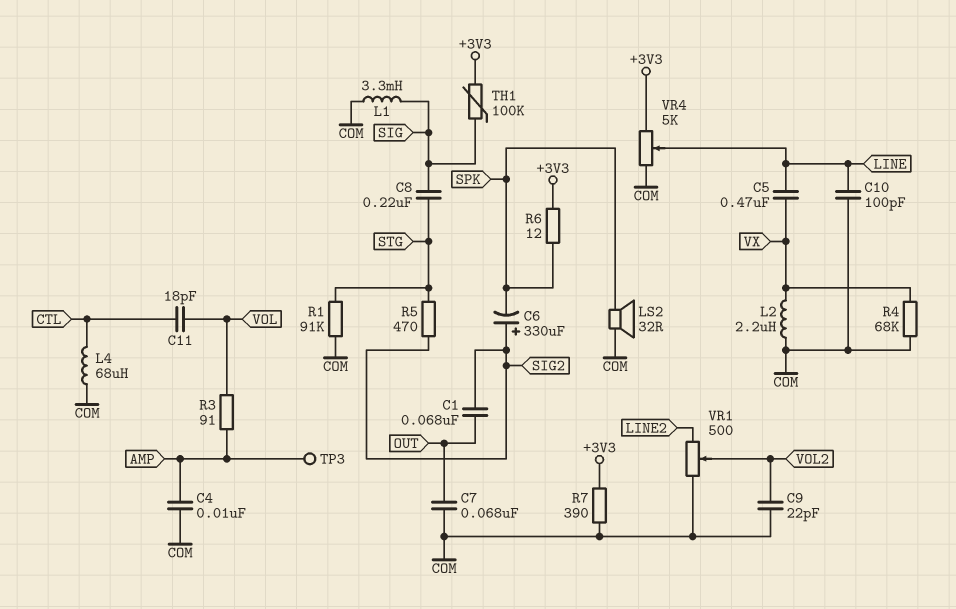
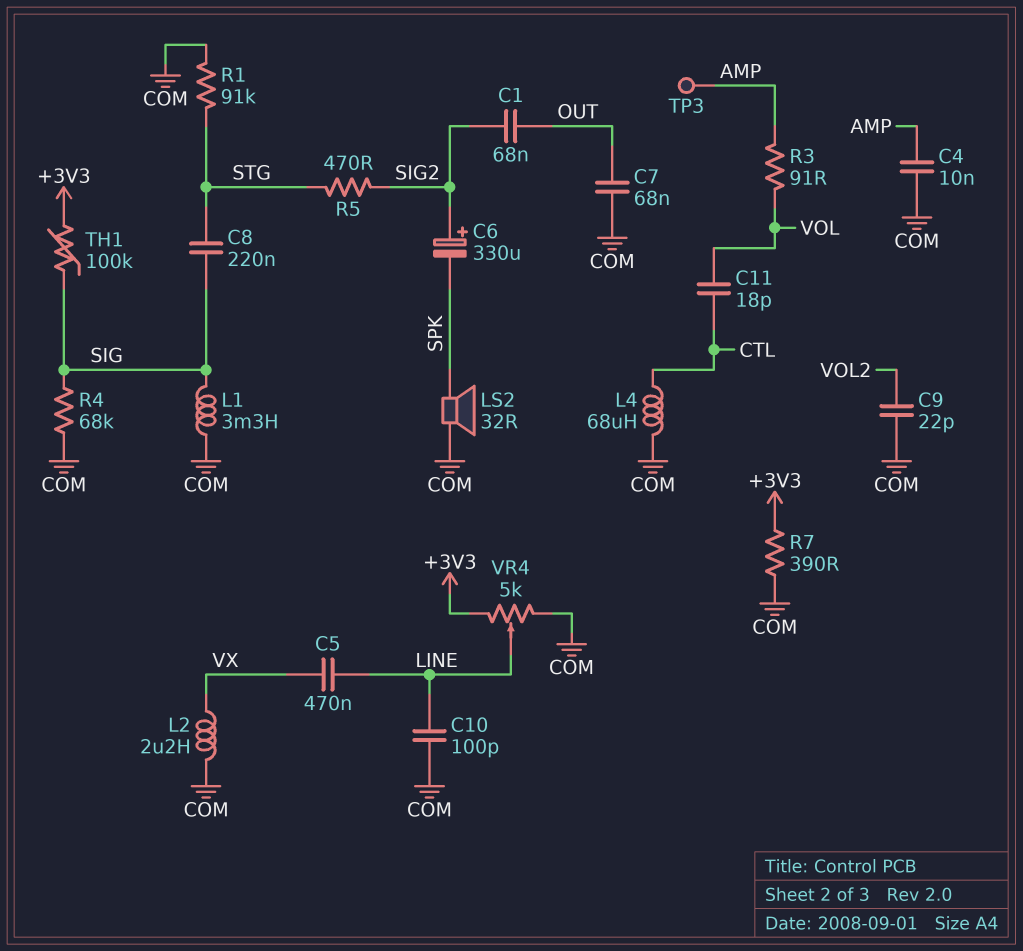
R4: 68k (COM, VX) -> 68k (COM, SIG)
R6: 12 (+3V3, SPK) -> none
VR1: 500 (COM, LINE2, wiper VOL2) -> none

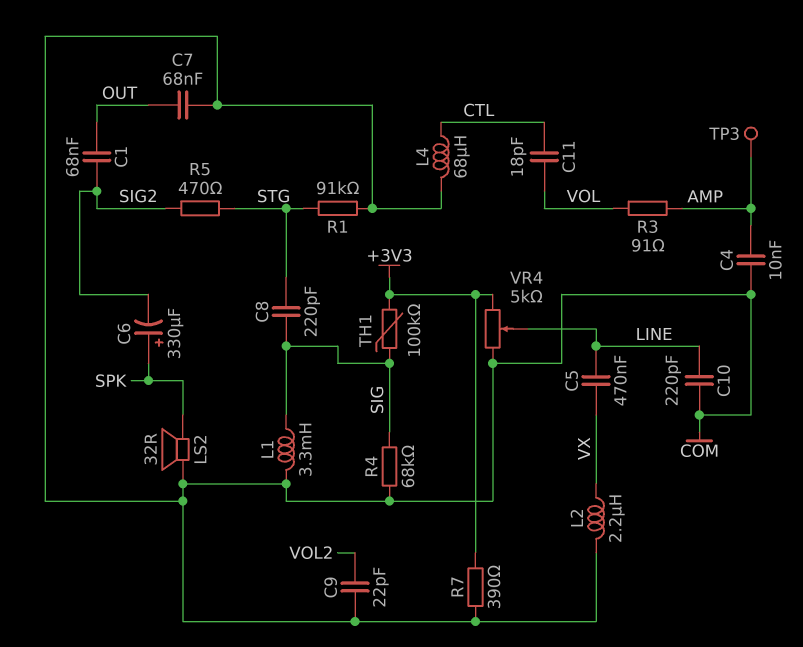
C6: 330uF (plus SIG2, minus SPK) -> 330uF (plus SPK, minus SIG2)
C8: 220nF (SIG, STG) -> 220pF (SIG, STG)
C10: 100pF (COM, LINE) -> 220pF (COM, LINE)

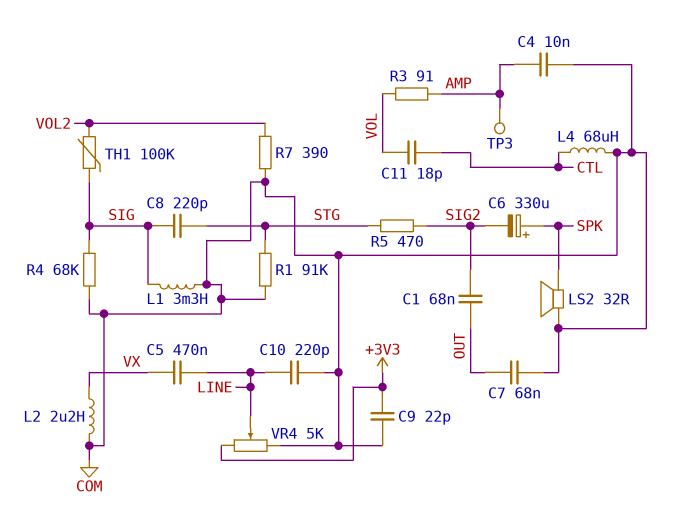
C9: 22pF (COM, VOL2) -> 22pF (+3V3, COM)
R7: 390 (+3V3, COM) -> 390 (COM, VOL2)
TH1: 100k (+3V3, SIG) -> 100k (SIG, VOL2)

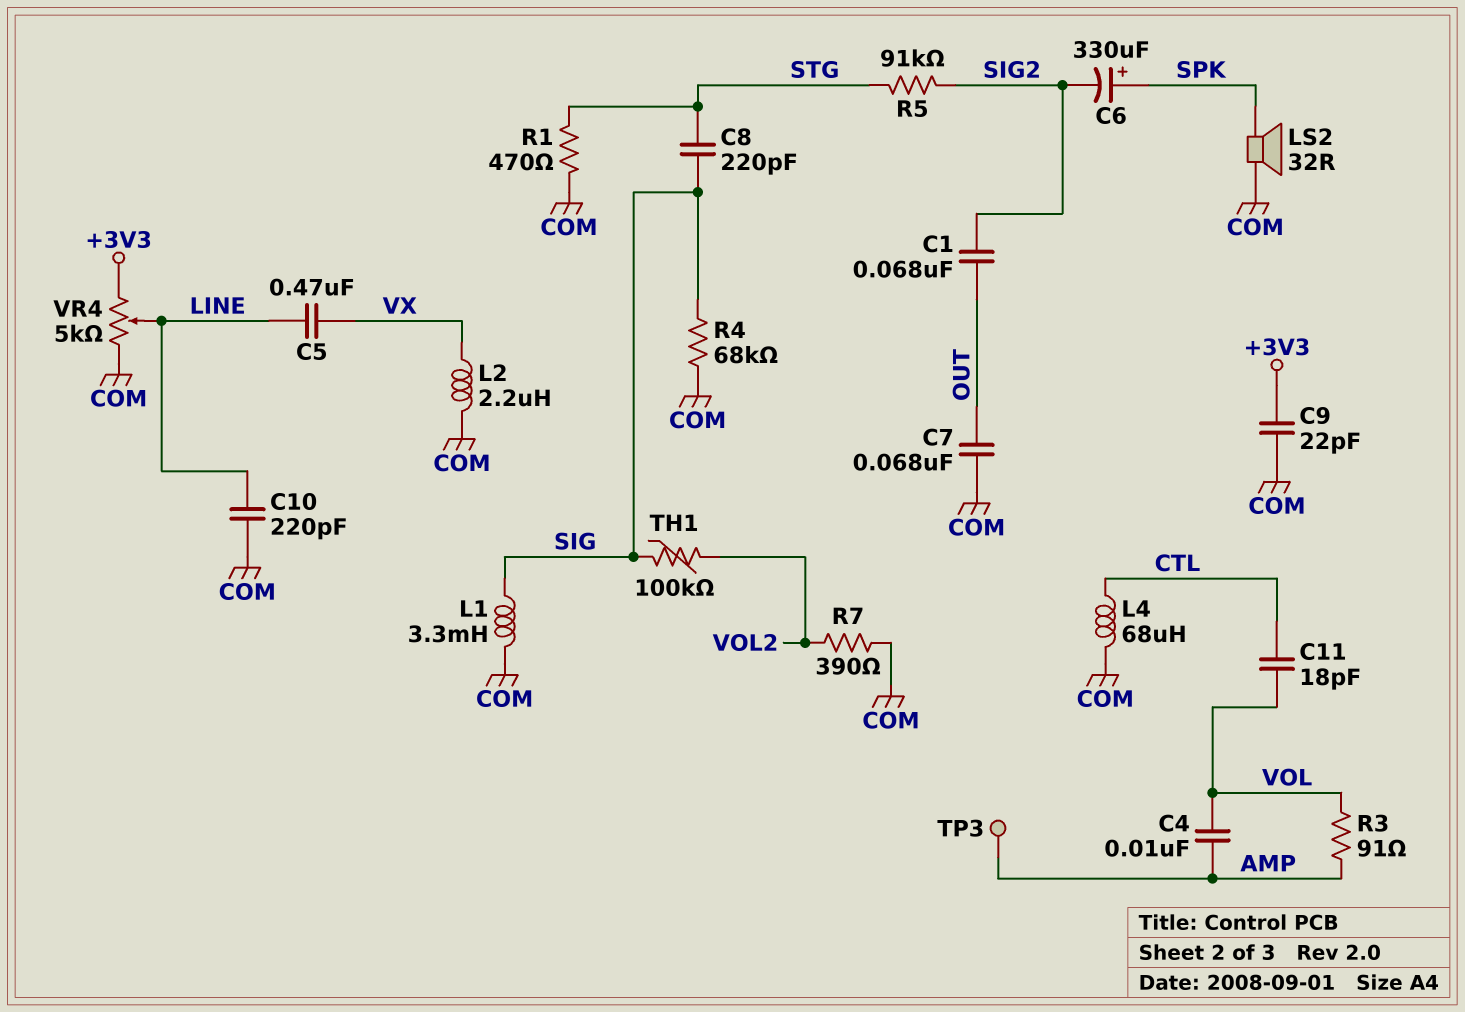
C4: 10nF (AMP, COM) -> 10nF (AMP, VOL)
R1: 91k (COM, STG) -> 470 (COM, STG)
R5: 470 (SIG2, STG) -> 91k (SIG2, STG)

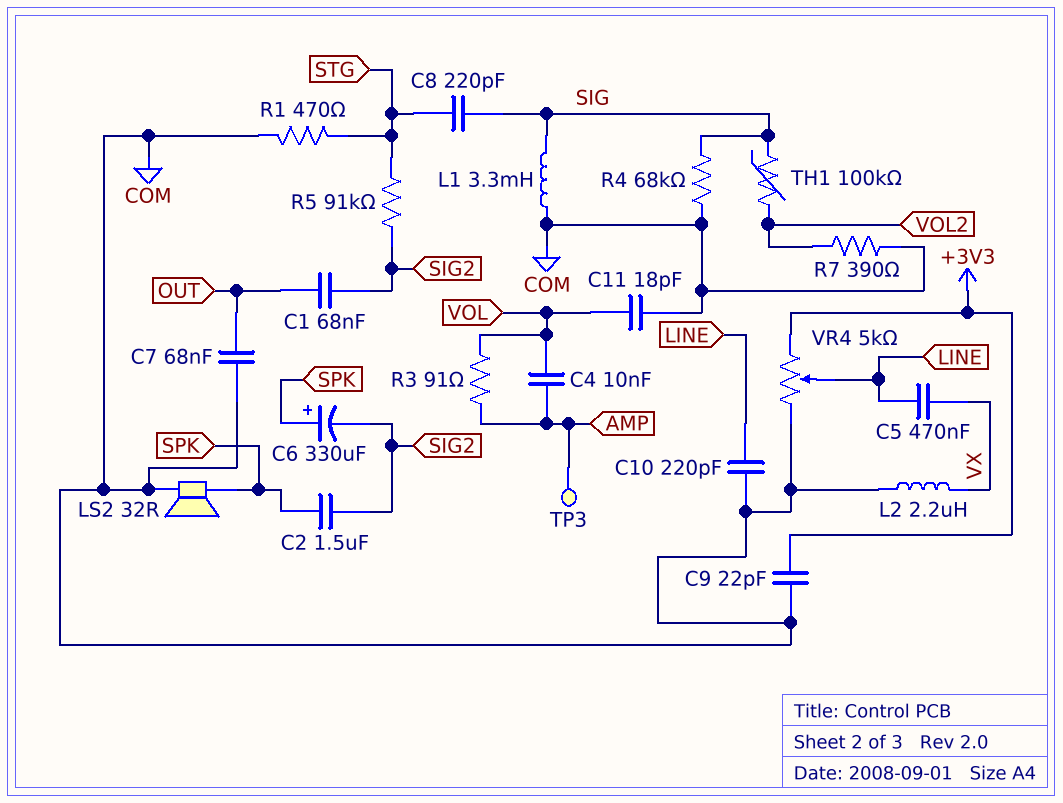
C2: none -> 1.5uF (SIG2, SPK)
C11: 18pF (CTL, VOL) -> 18pF (COM, VOL)
L4: 68uH (COM, CTL) -> none

